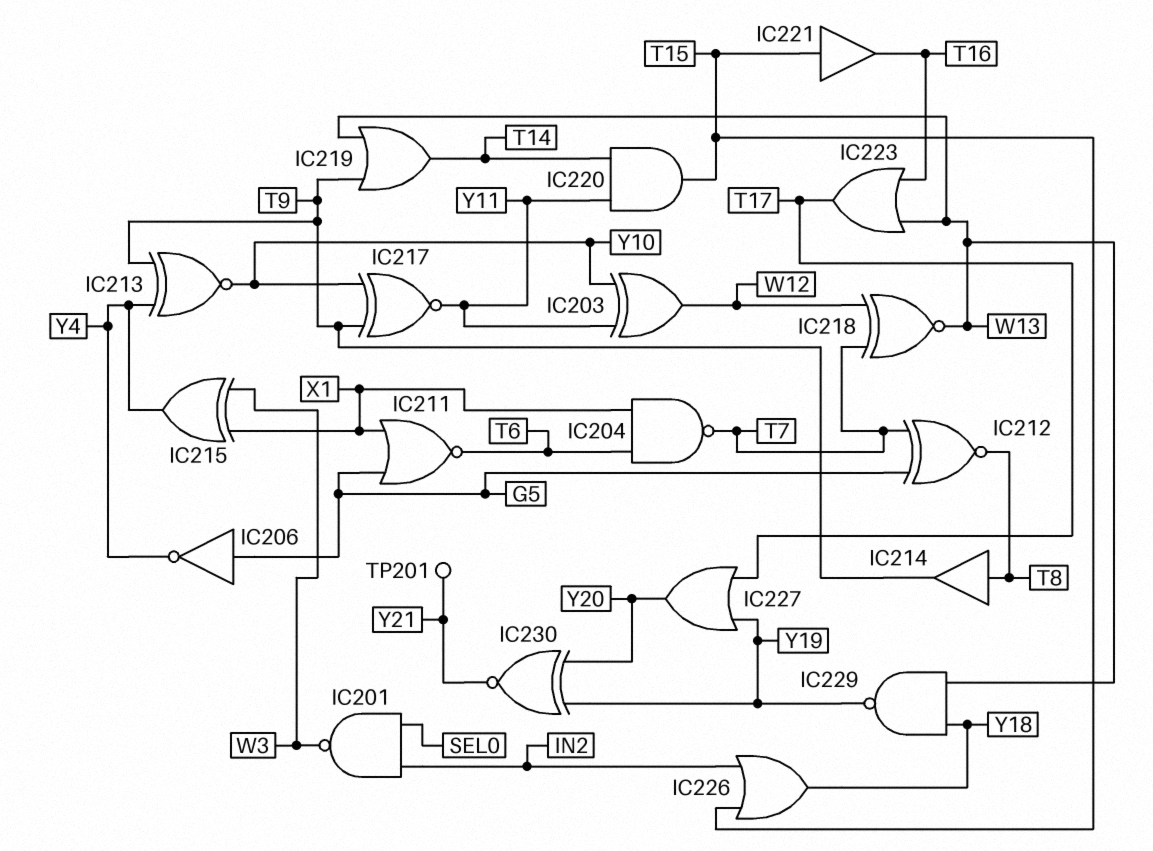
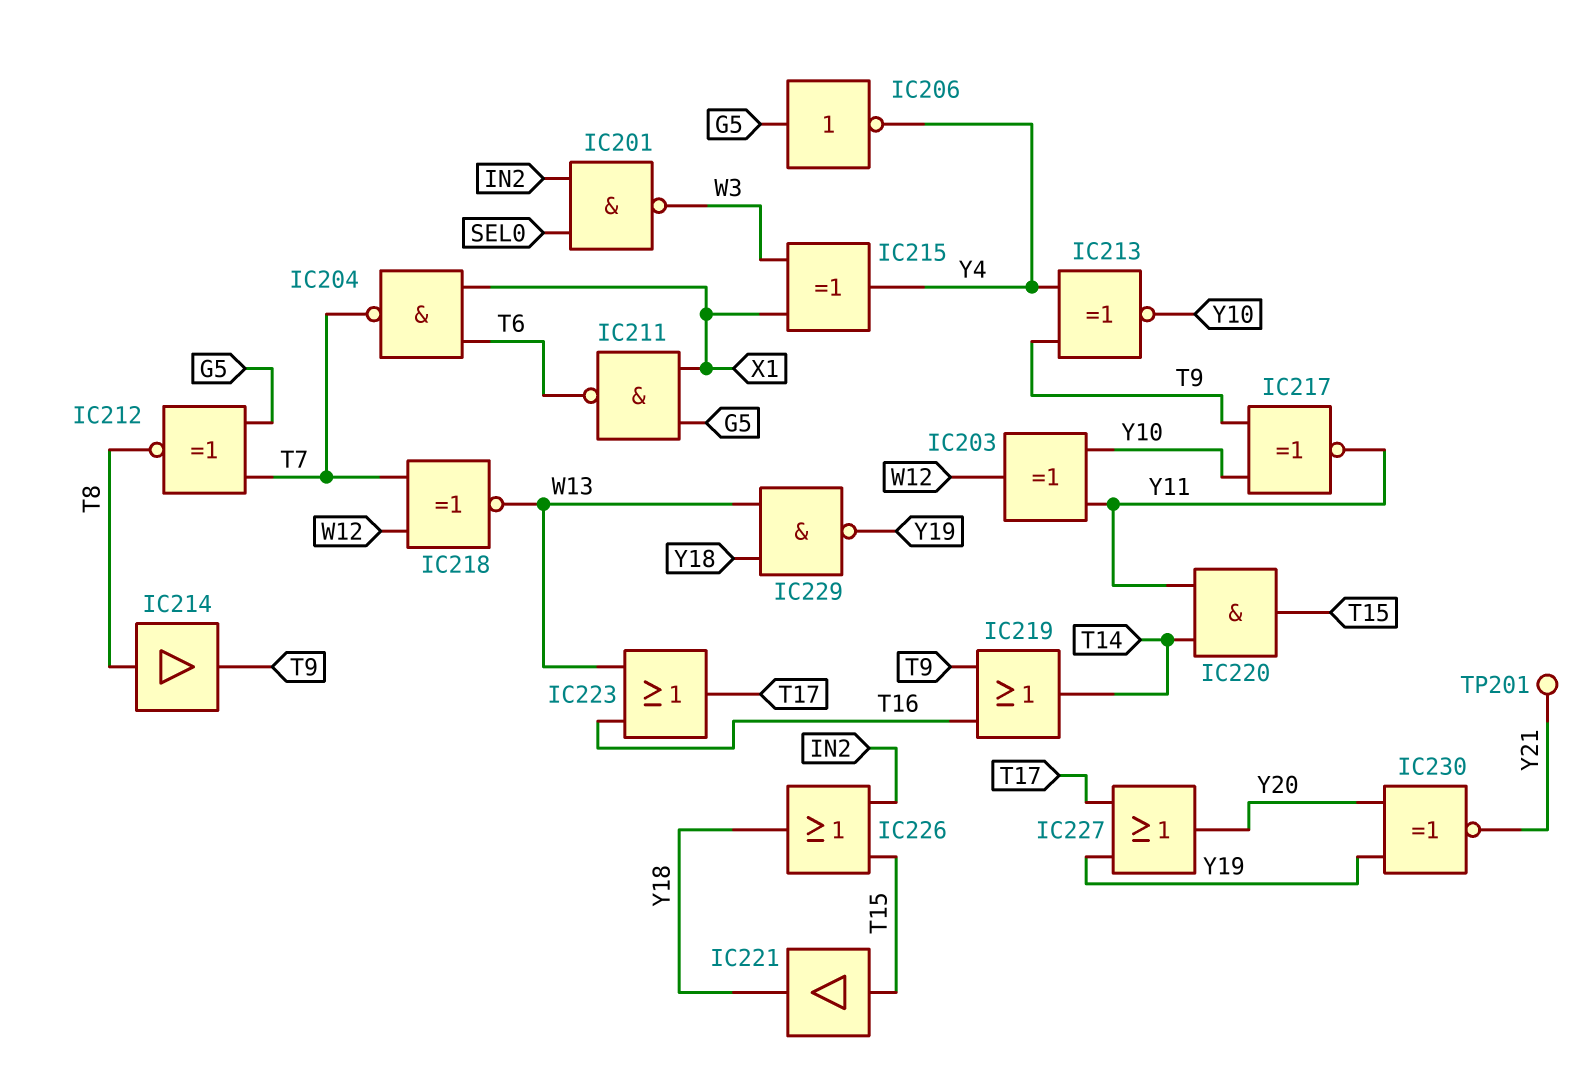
IC211: NOR (in G5, in X1, out T6) -> NAND (in G5, in X1, out T6)
IC219: OR (in T9, in W13, out T14) -> OR (in T9, in T16, out T14)
IC221: buffer (in T15, out T16) -> buffer (in T15, out Y18)

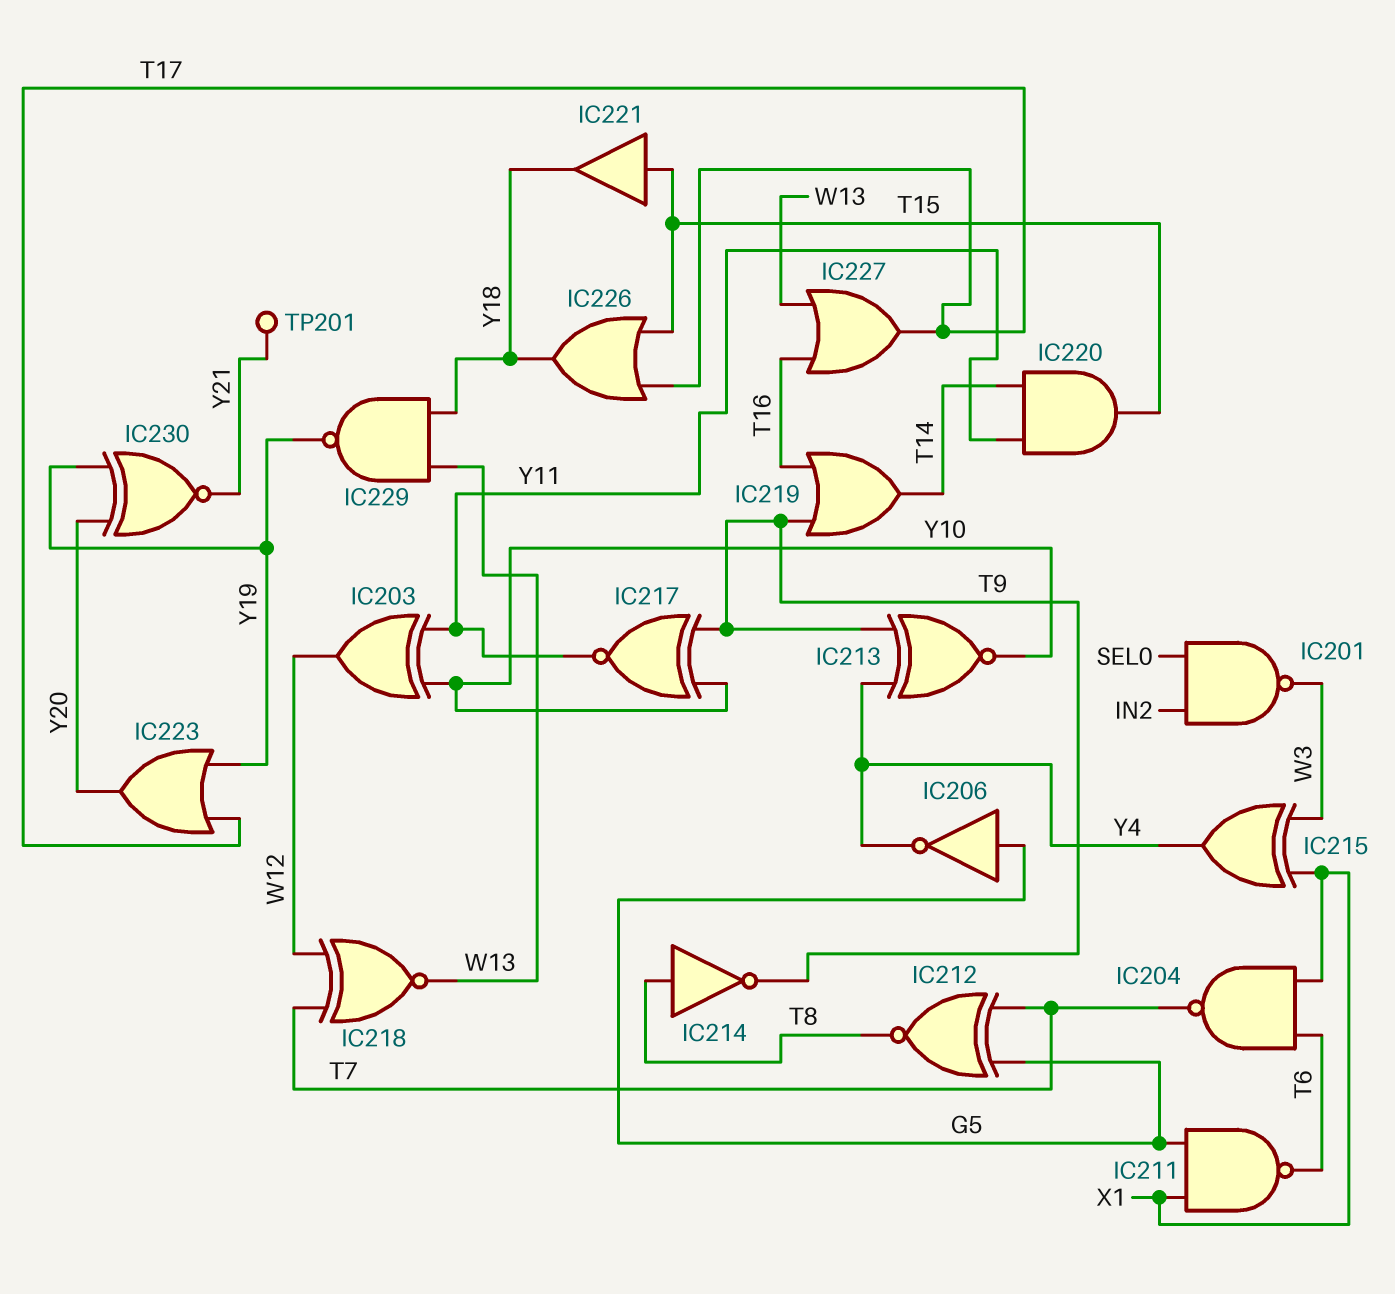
IC214: buffer (in T8, out T9) -> NOT (in T8, out T9)
IC223: OR (in T16, in W13, out T17) -> OR (in T17, in Y19, out Y20)
IC226: OR (in IN2, in T15, out Y18) -> OR (in T15, in T17, out Y18)
IC227: OR (in T17, in Y19, out Y20) -> OR (in T16, in W13, out T17)

